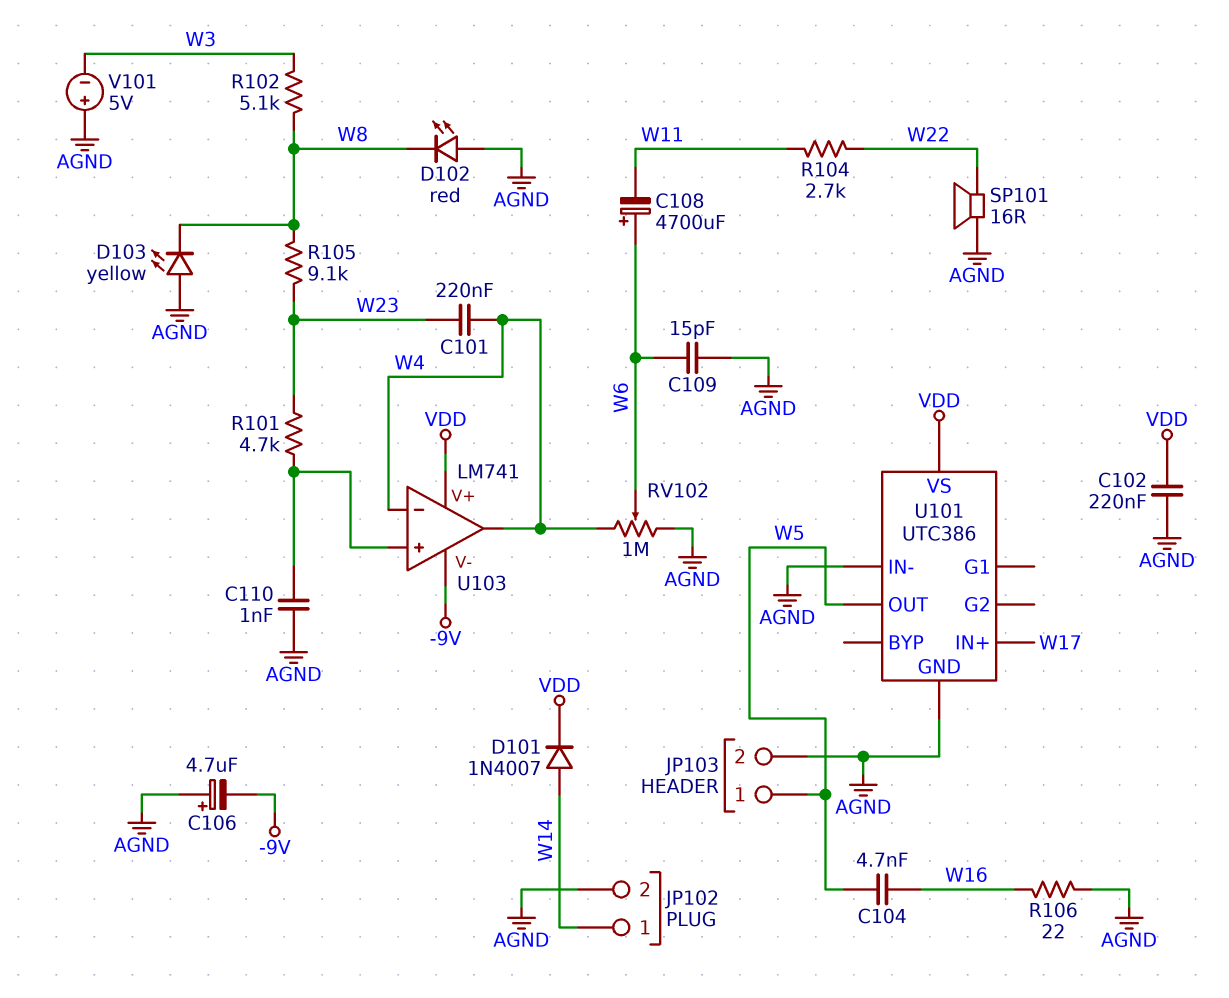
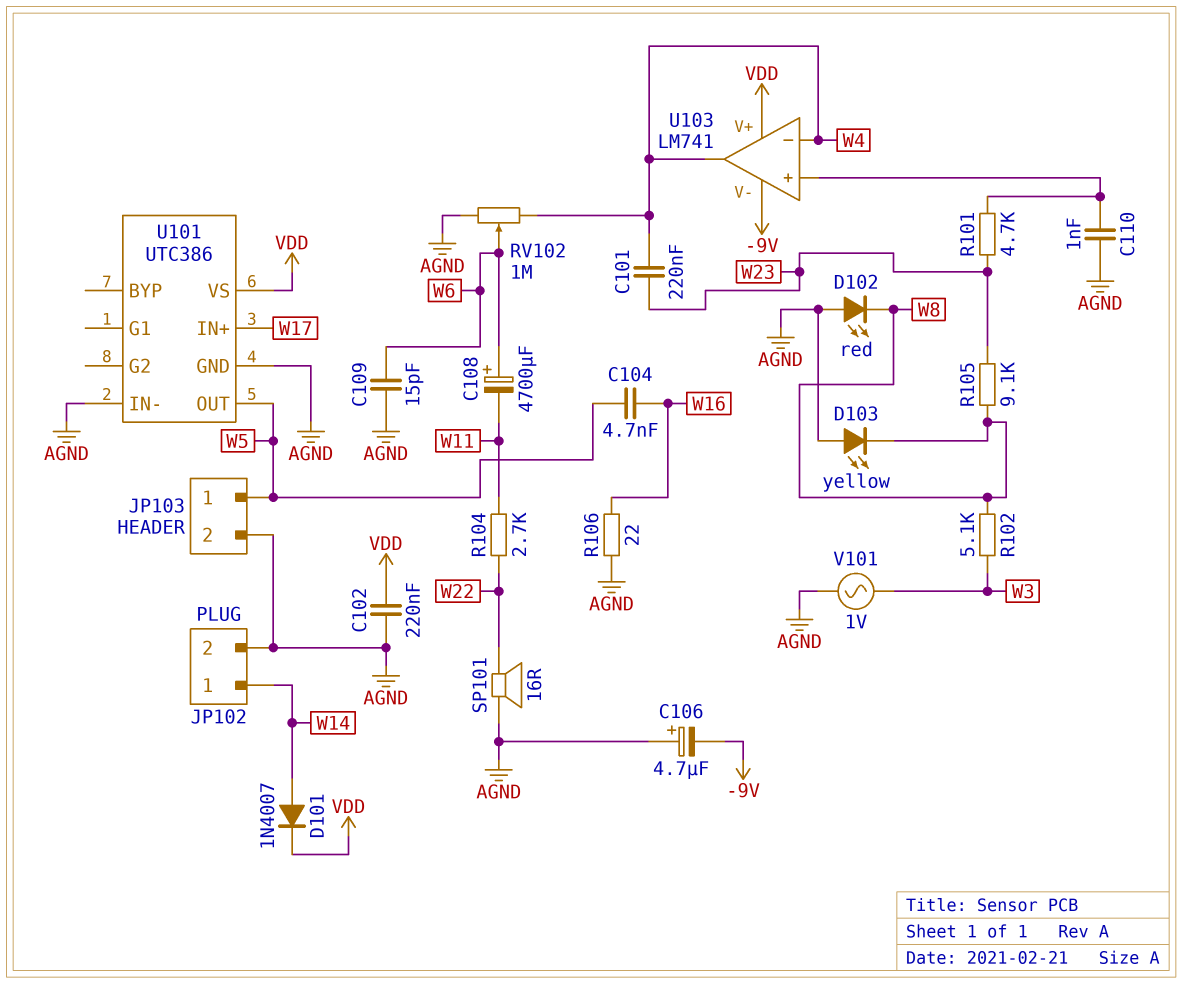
V101: 5V (plus AGND, minus W3) -> AC 1V (AGND, W3)

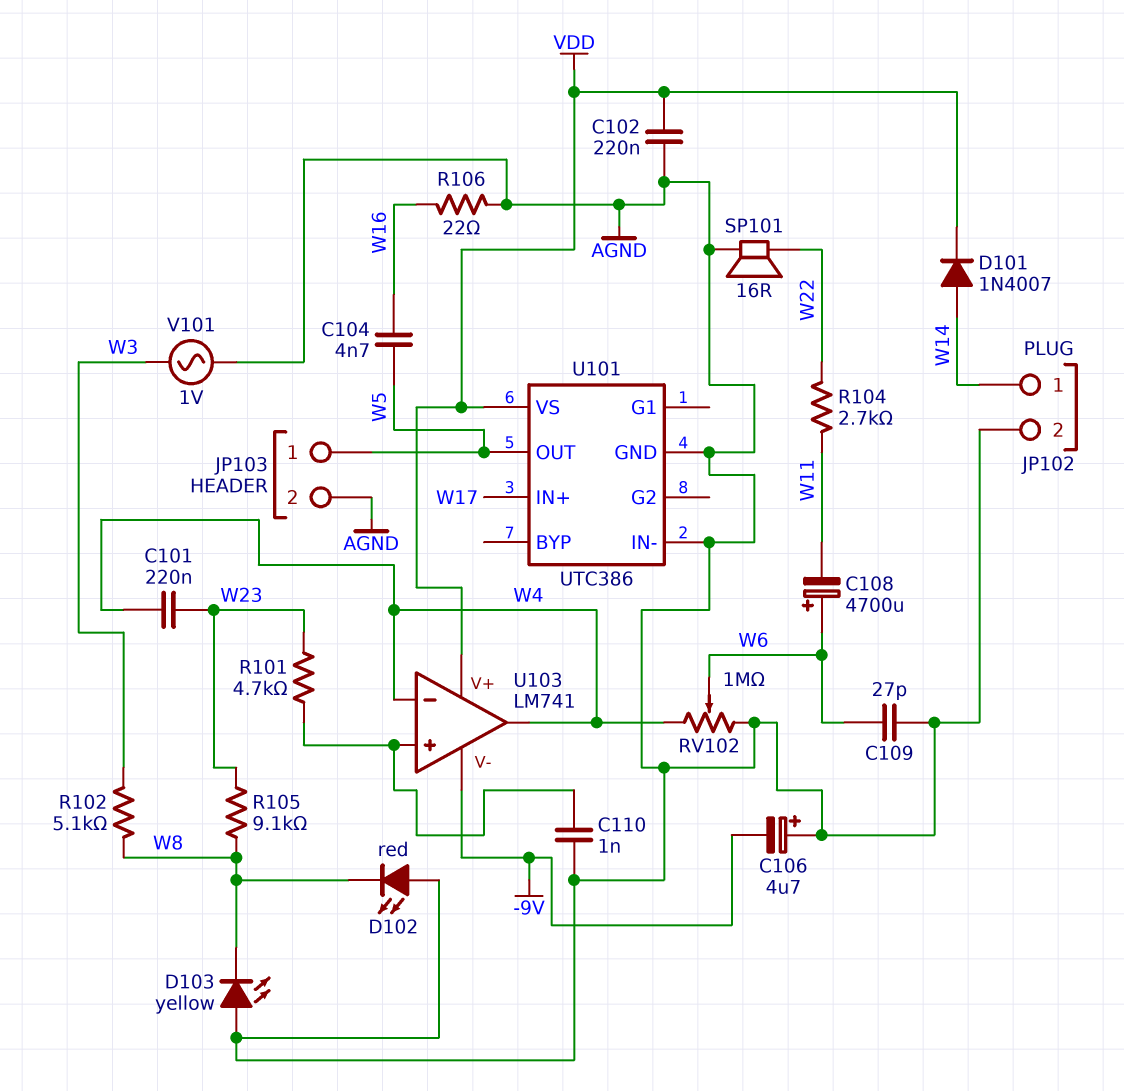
C109: 15pF (AGND, W6) -> 27pF (AGND, W6)

